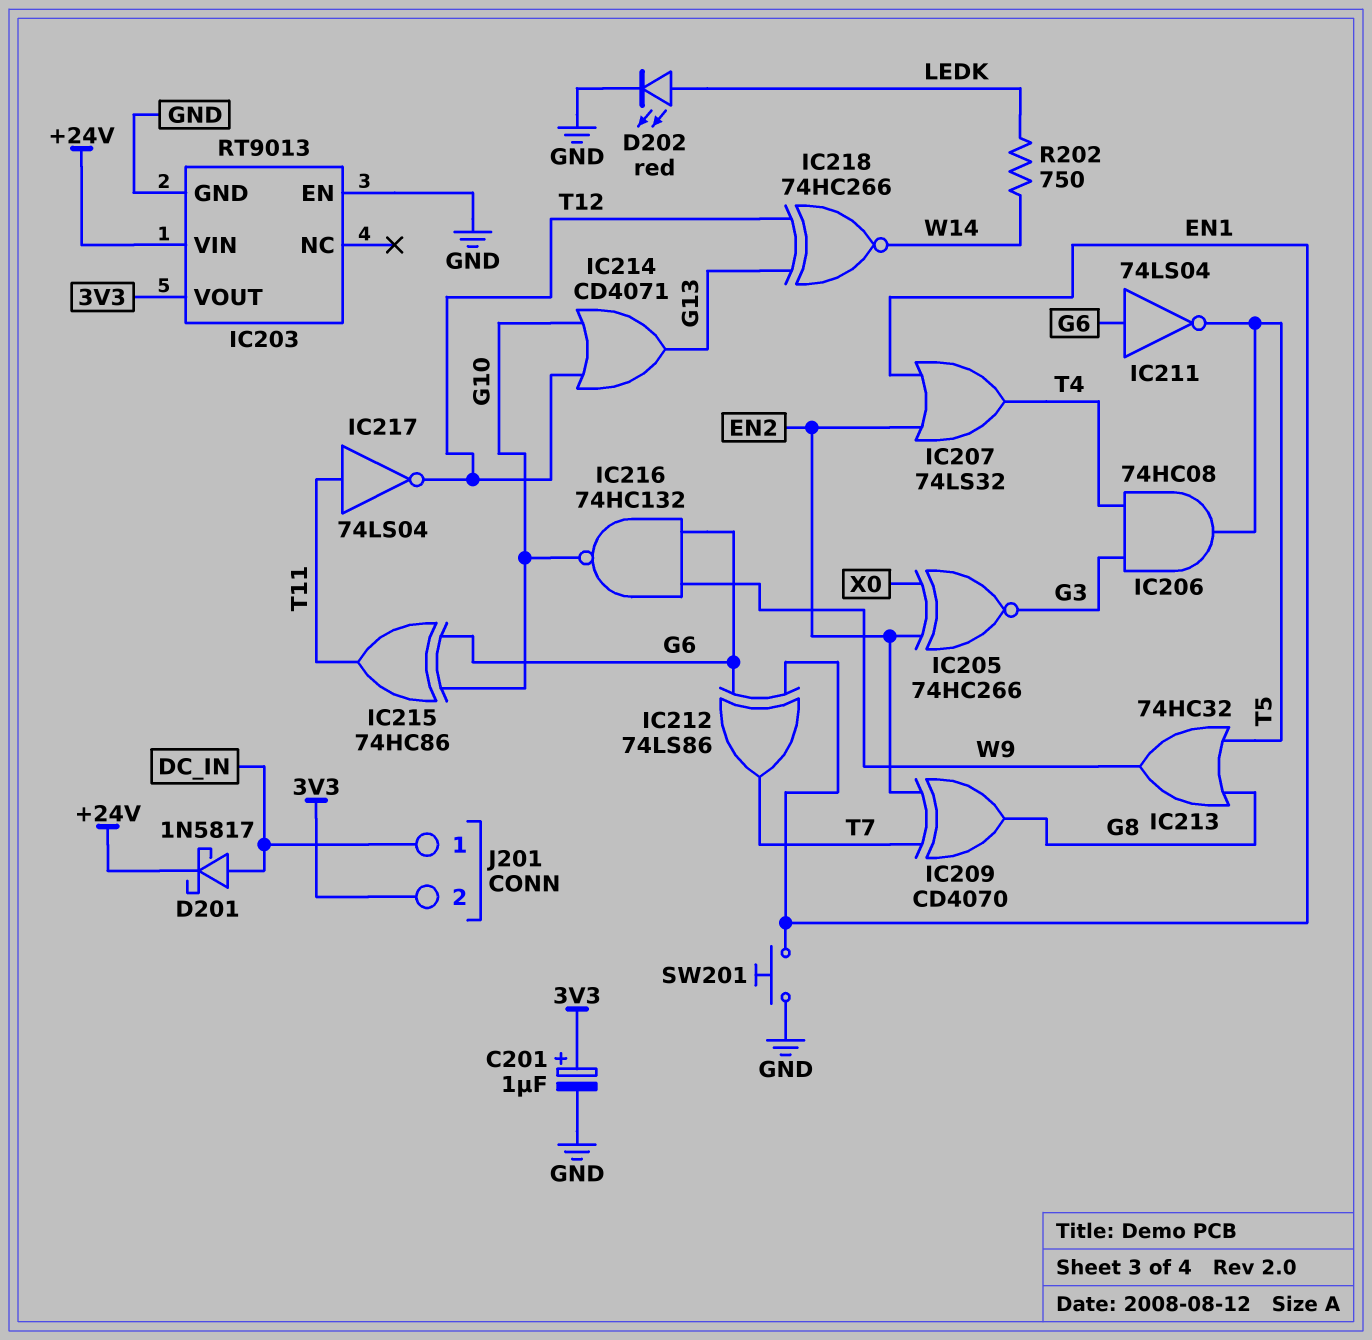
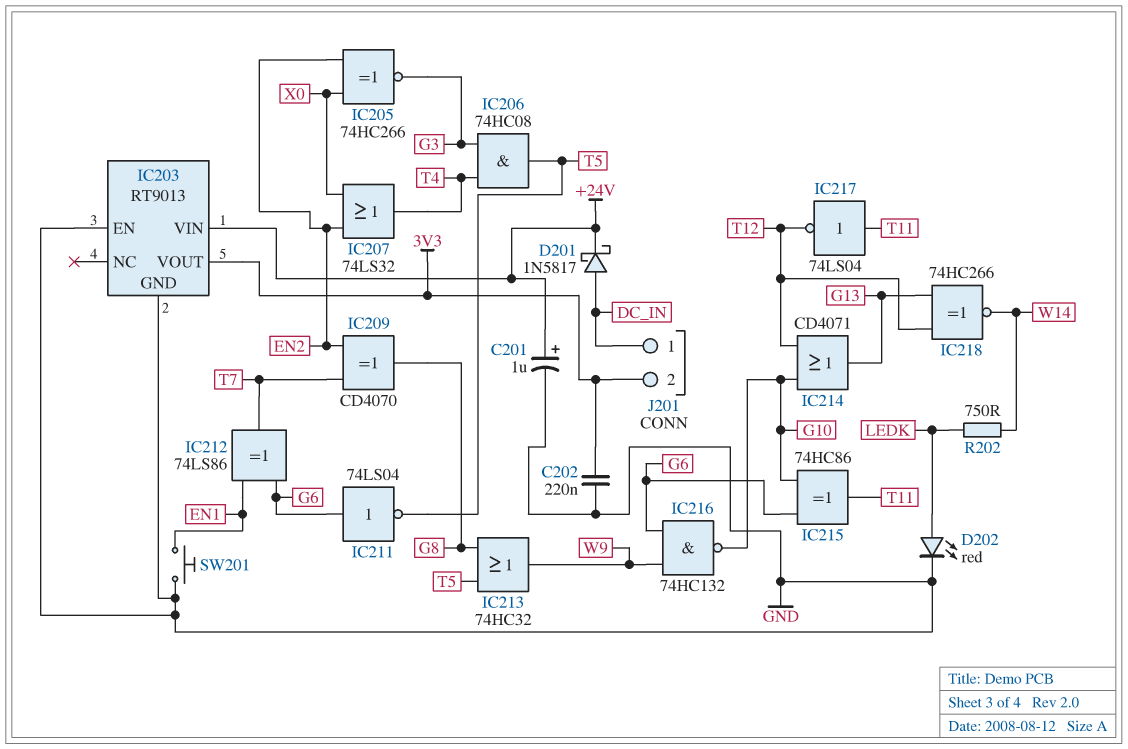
C201: 1uF (plus 3V3, minus GND) -> 1uF (plus +24V, minus GND)
C202: none -> 220nF (3V3, GND)
IC207: OR 74LS32 (in EN1, in EN2, out T4) -> OR 74LS32 (in EN2, in X0, out T4)

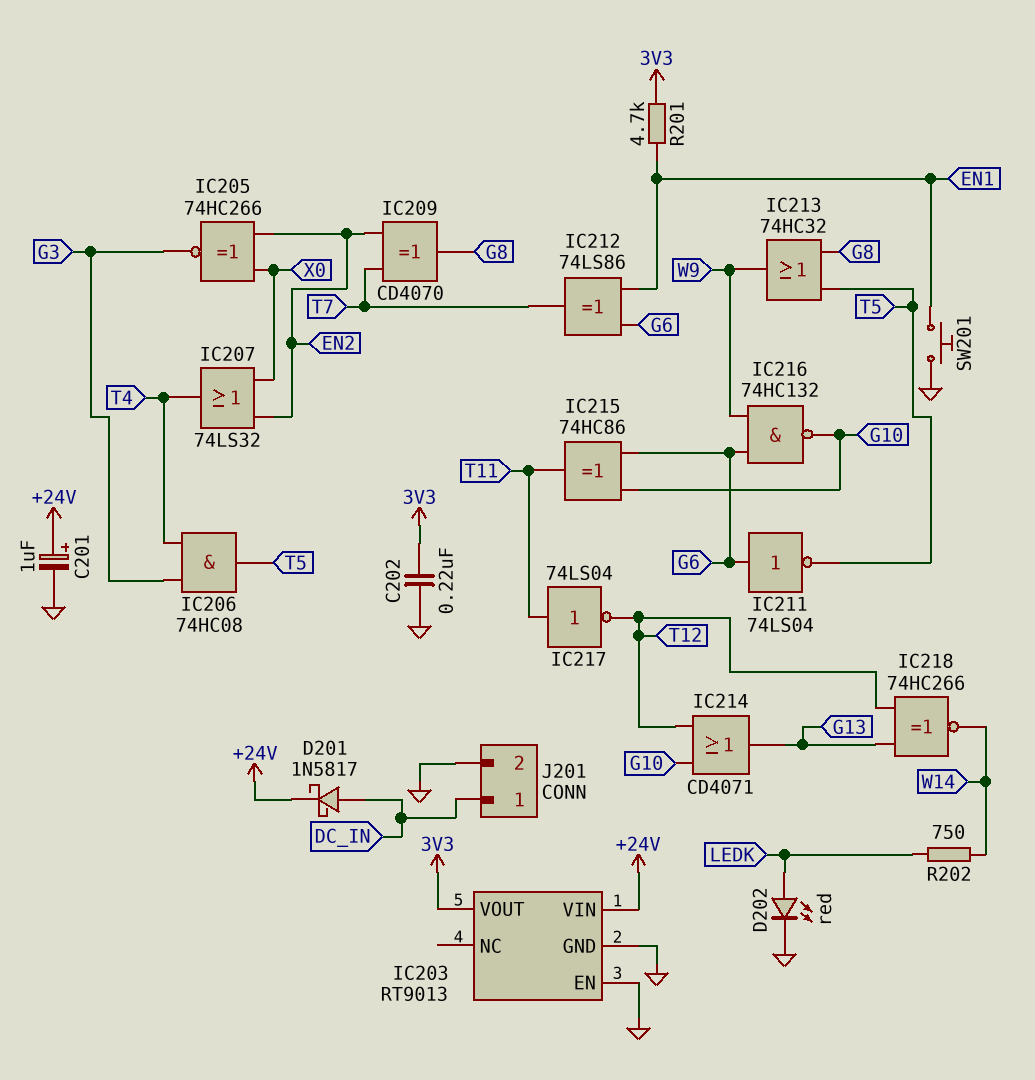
J201 pin 2: 3V3 -> GND
R201: none -> 4.7k (3V3, EN1)

